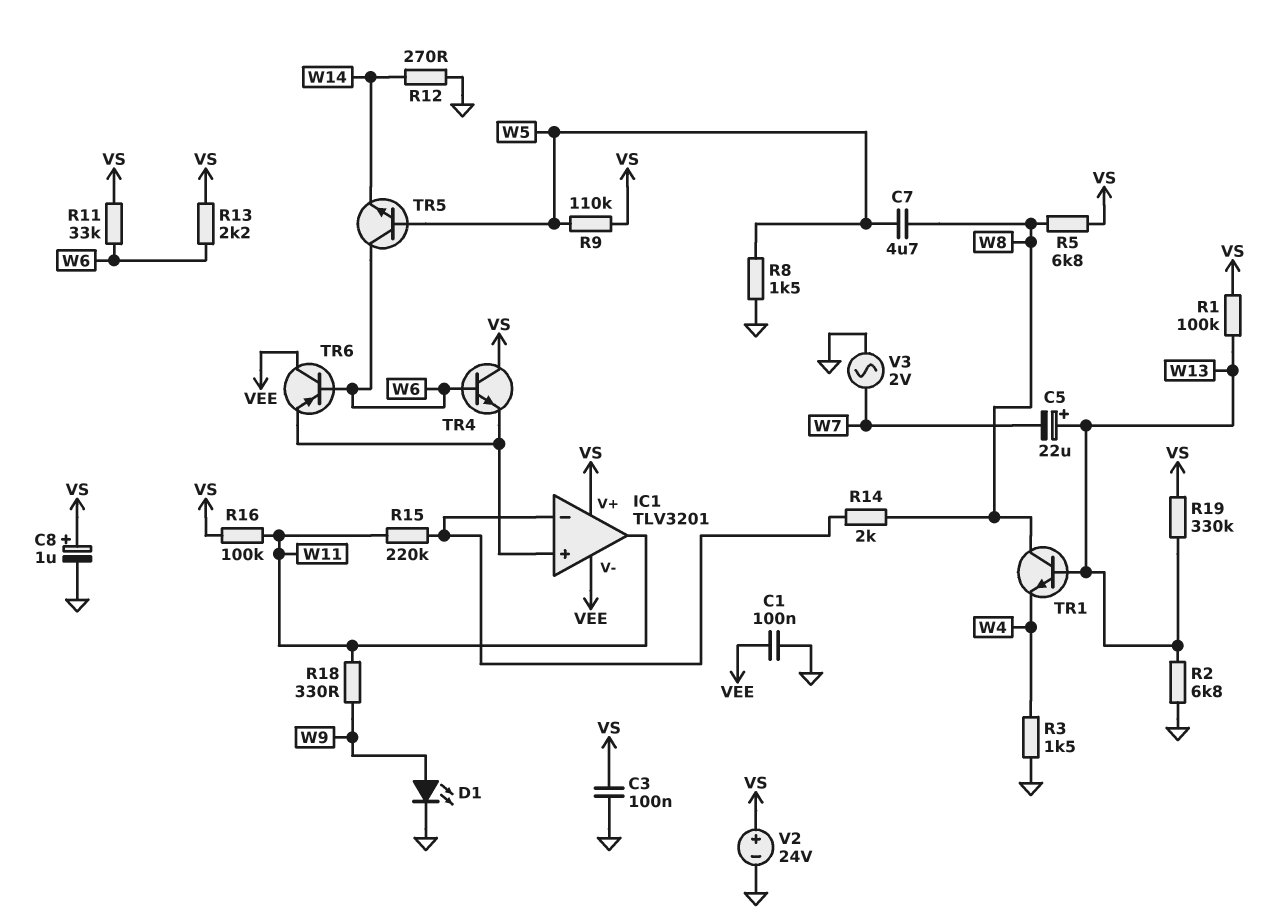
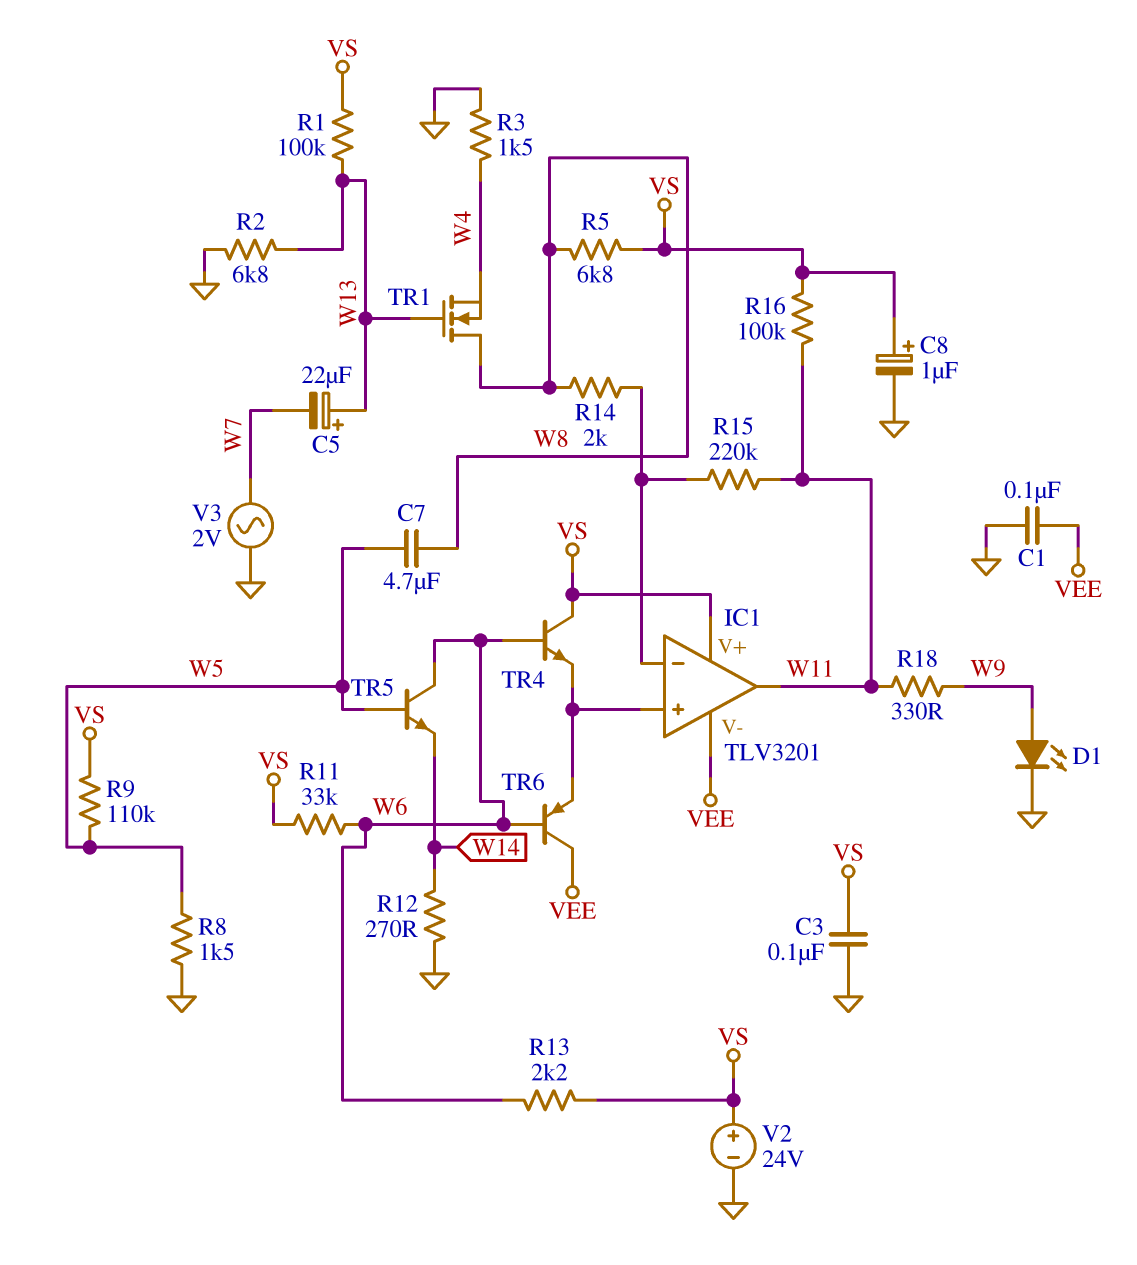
R19: 330k (VS, W13) -> none
TR1: NPN (B W13, C W8, E W4) -> NMOS (G W13, D W8, S W4)

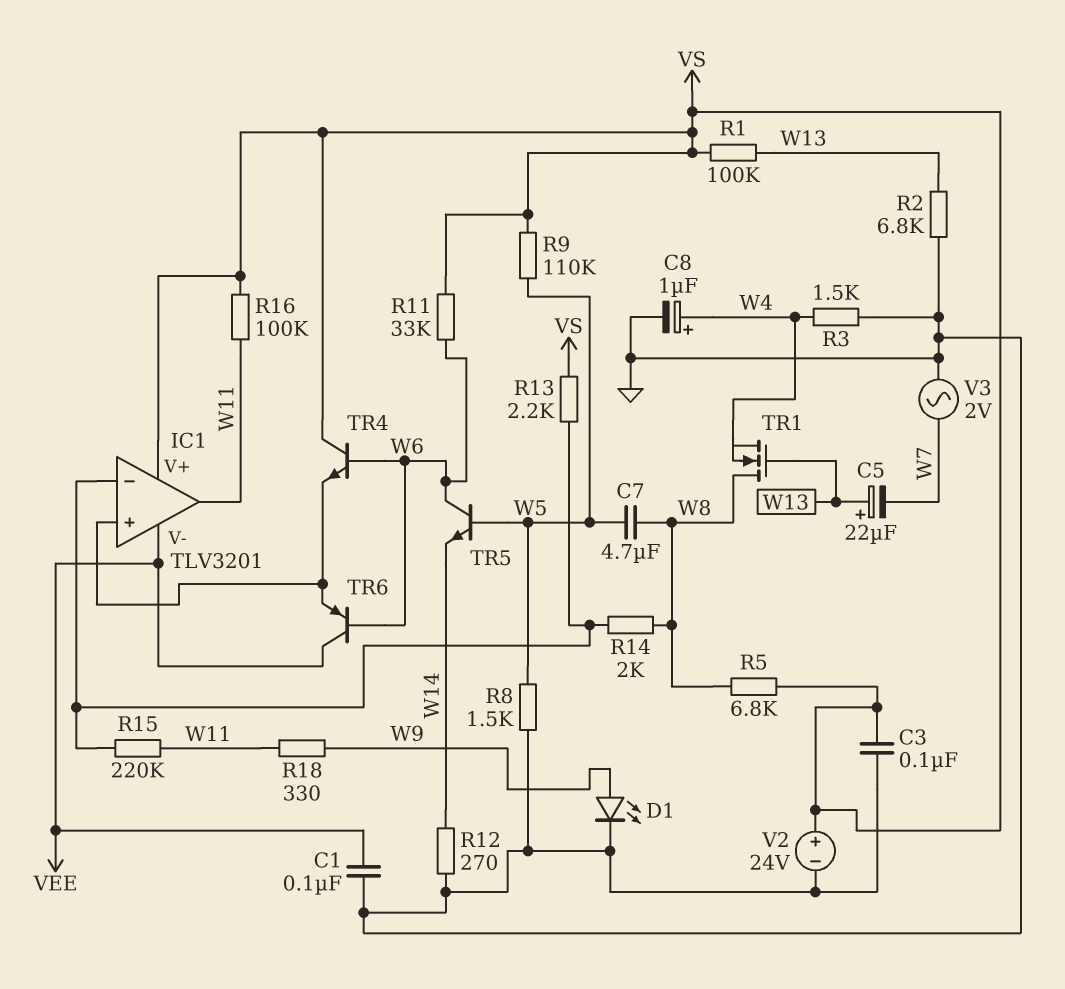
C8: 1uF (plus VS, minus GND) -> 1uF (plus W4, minus GND)
R13: 2.2k (VS, W6) -> 2.2k (IC1/in-, VS)

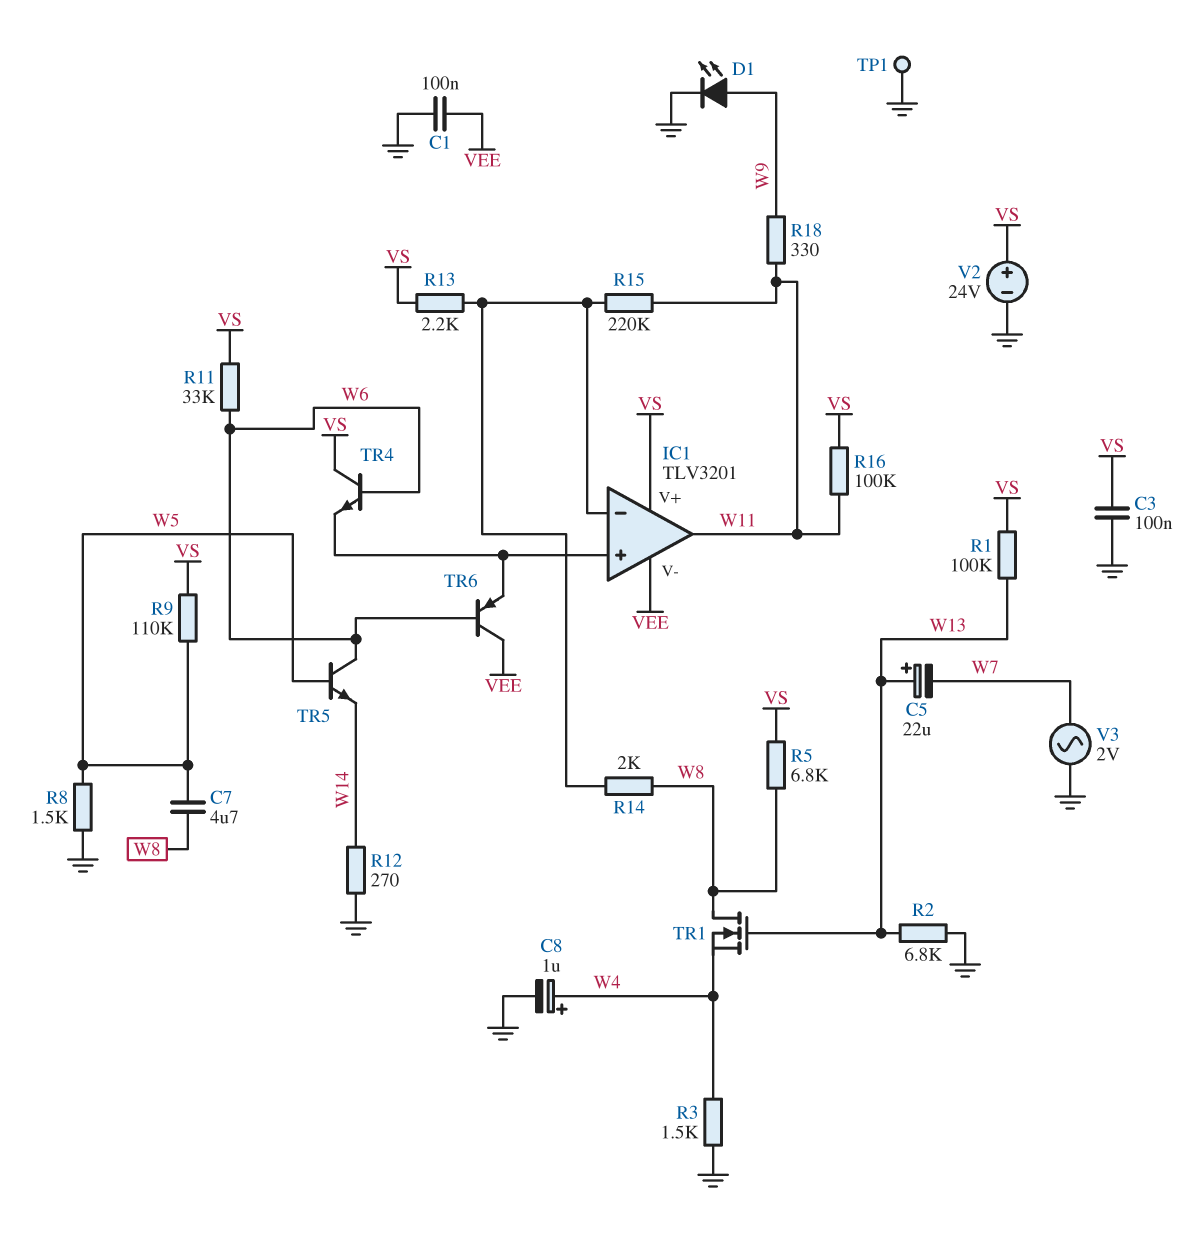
TP1: none -> test point (GND)

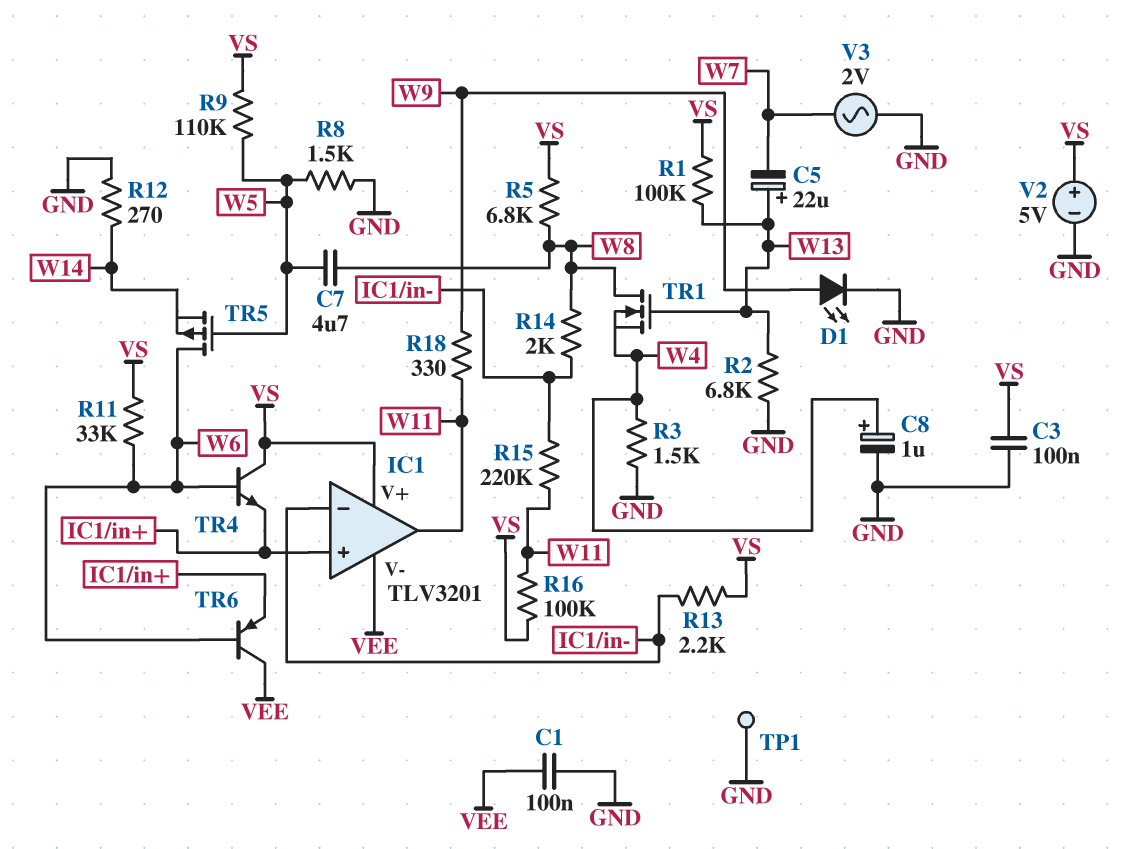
TR5: NPN (B W5, C W6, E W14) -> PMOS (G W5, D W6, S W14)
V2: 24V (plus VS, minus GND) -> 5V (plus VS, minus GND)

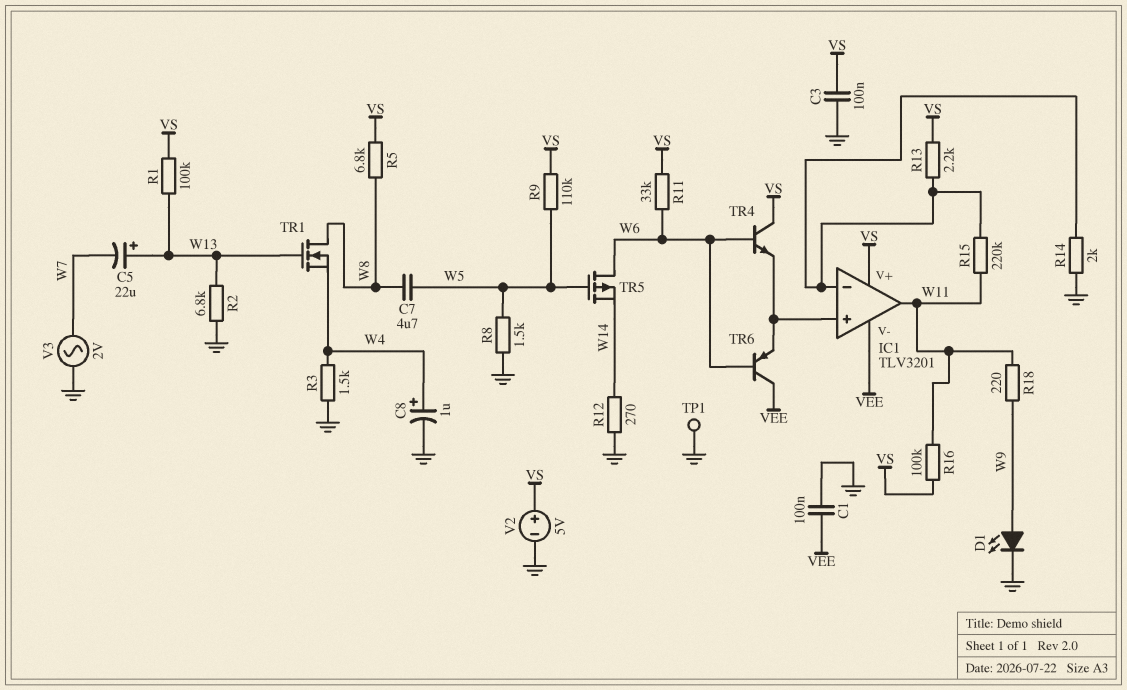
R14: 2k (IC1/in-, W8) -> 2k (GND, IC1/in-)
R18: 330 (W9, W11) -> 220 (W9, W11)

